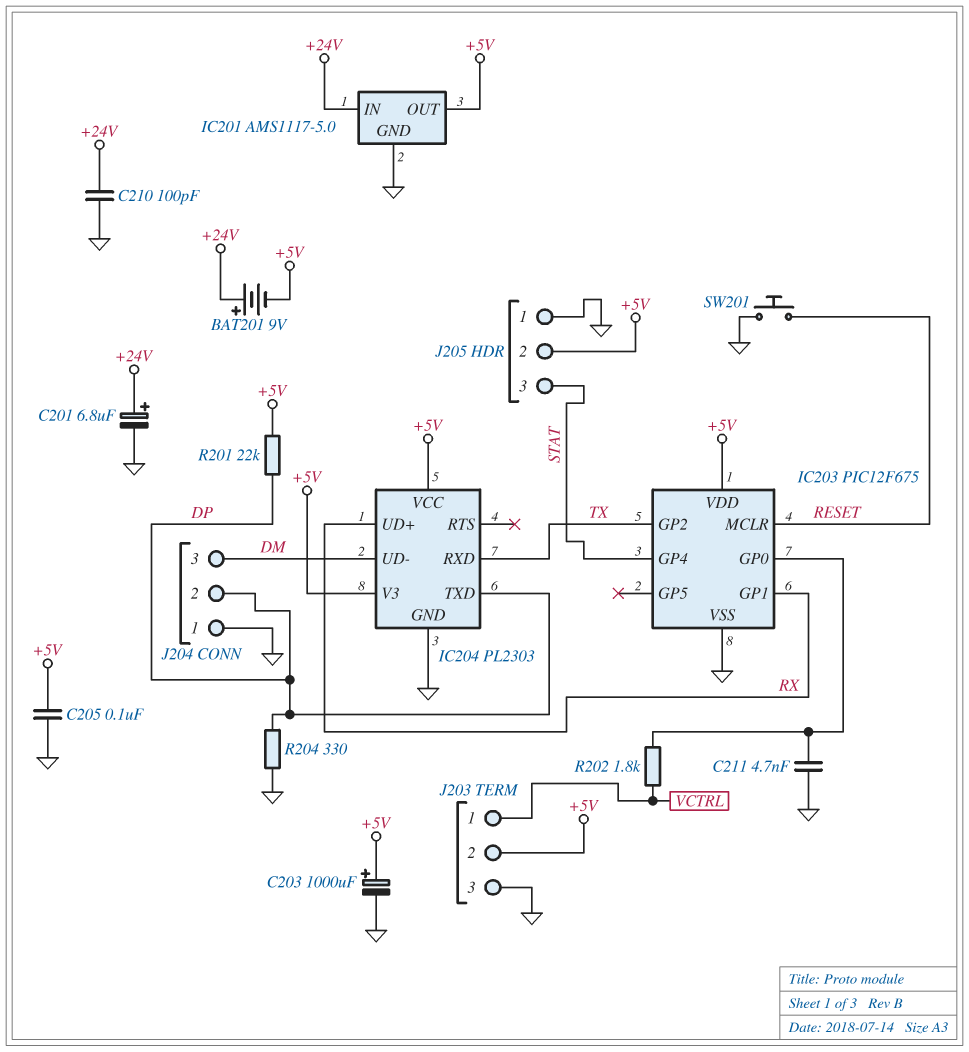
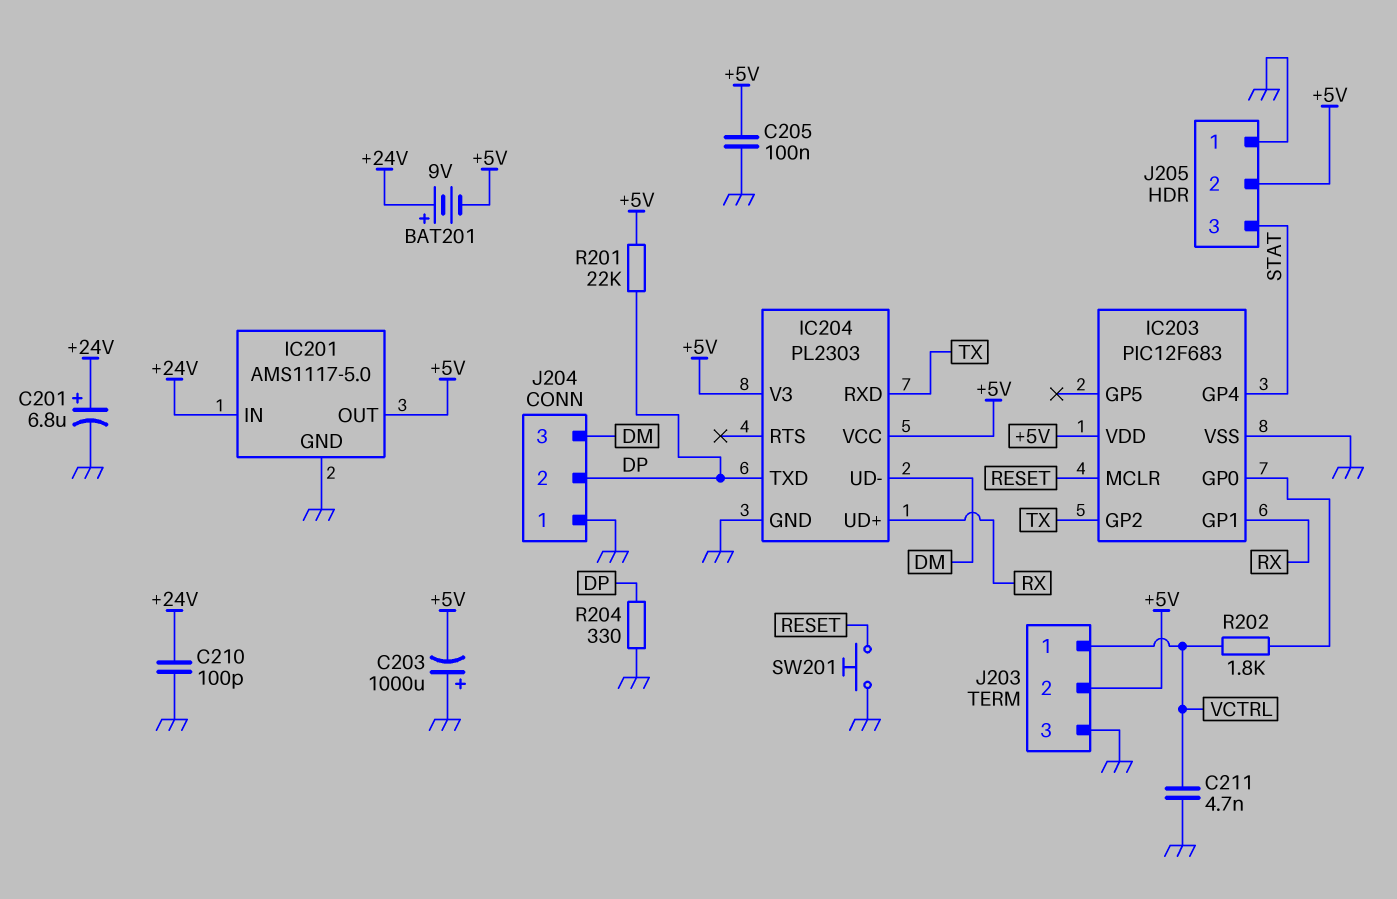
C203: 1000uF (plus +5V, minus GND) -> 1000uF (plus GND, minus +5V)
C211: 4.7nF (GND, IC203/GP0) -> 4.7nF (GND, VCTRL)
IC203: PIC12F675 -> PIC12F683

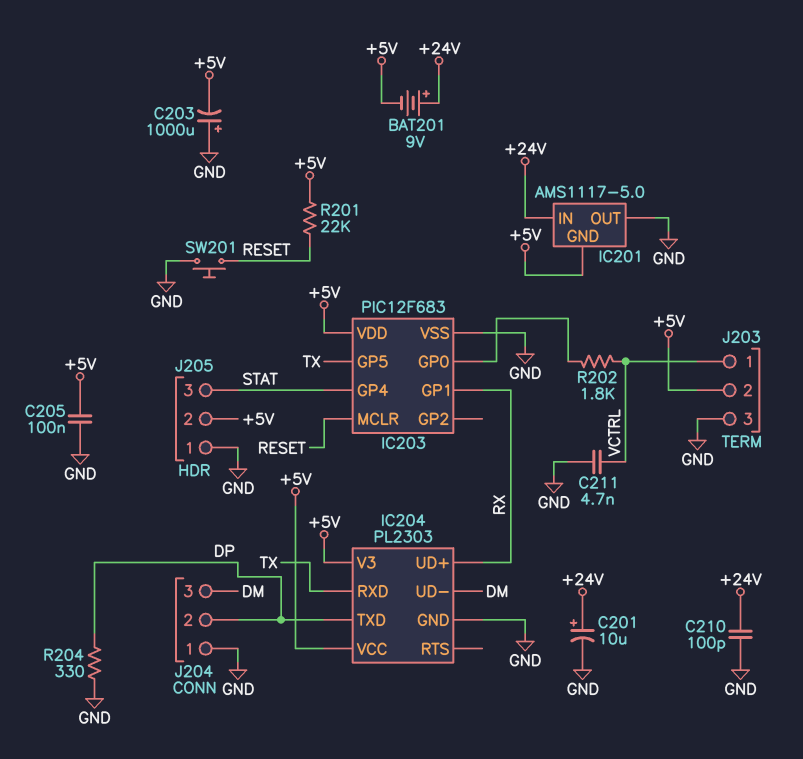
C201: 6.8uF (plus +24V, minus GND) -> 10uF (plus +24V, minus GND)
IC201 pin GND: GND -> +5V
IC201 pin OUT: +5V -> GND
IC203 pin GP2: TX -> none
IC203 pin GP5: none -> TX
R201: 22k (+5V, DP) -> 22k (+5V, RESET)

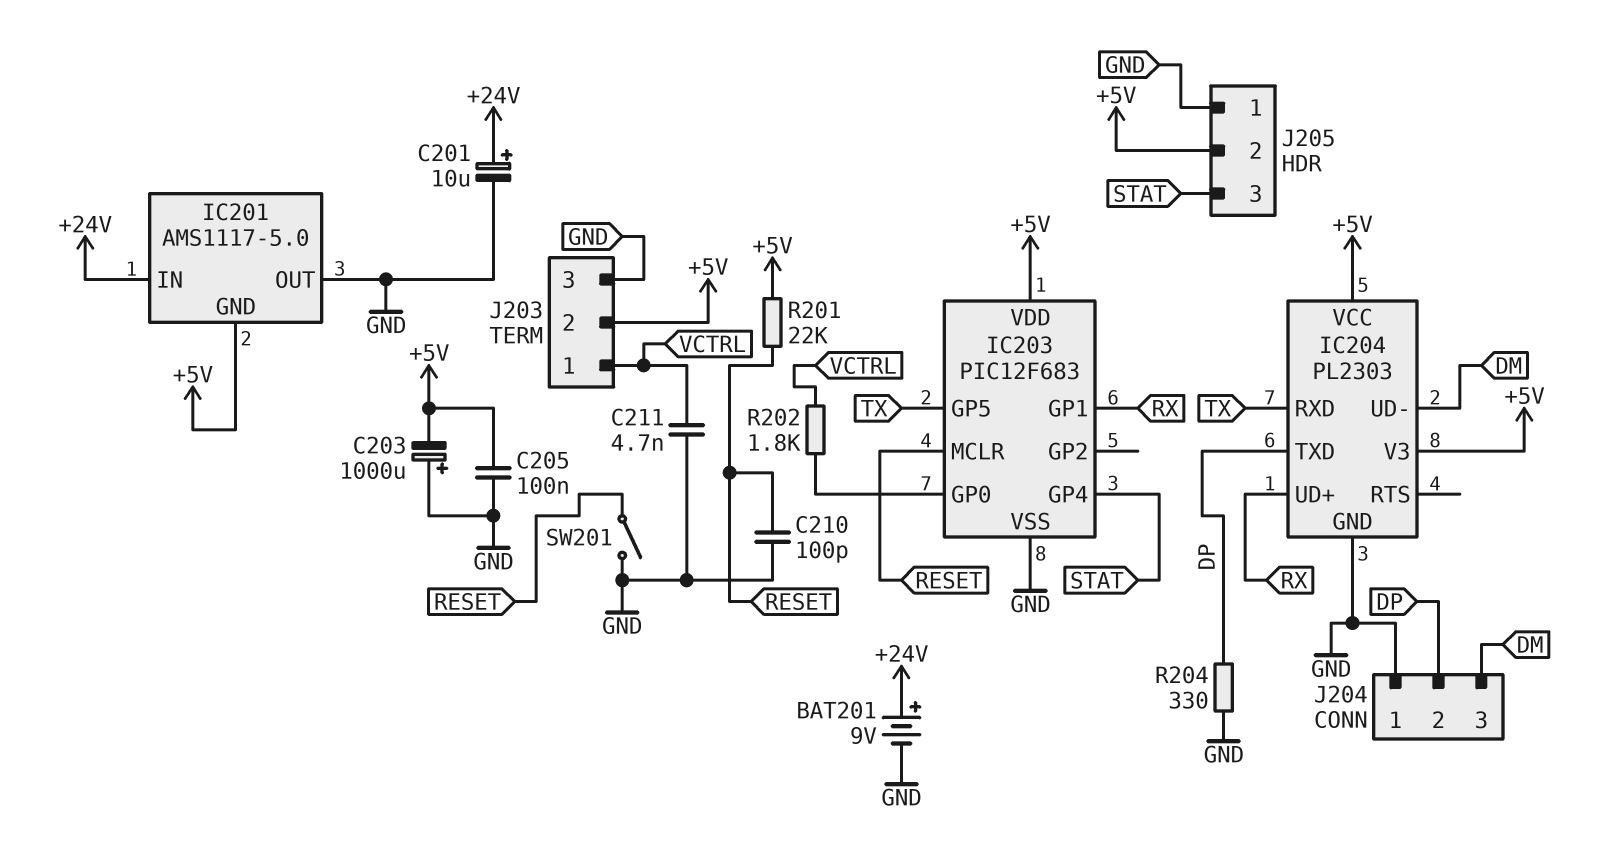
BAT201: 9V (plus +24V, minus +5V) -> 9V (plus +24V, minus GND)
C210: 100pF (+24V, GND) -> 100pF (GND, RESET)
SW201: button (GND, RESET) -> switch (GND, RESET)

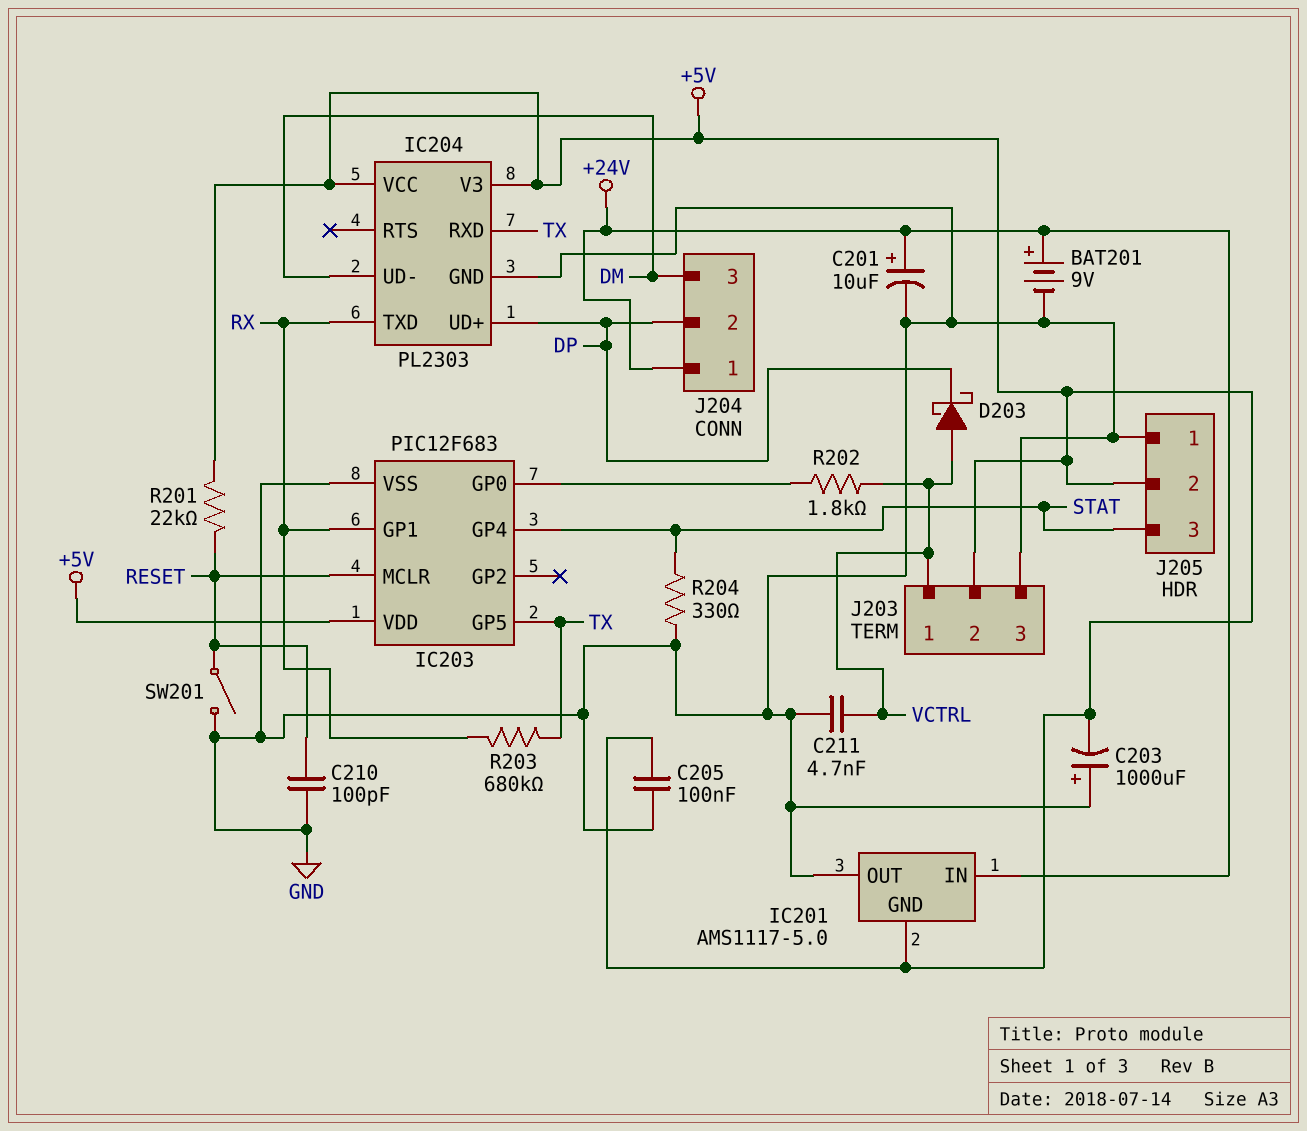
D203: none -> schottky (A VCTRL, K DP)
IC204 pin TXD: DP -> RX
IC204 pin UD+: RX -> DP
J204 pin 1: GND -> +24V
R203: none -> 680k (RX, TX)
R204: 330 (DP, GND) -> 330 (GND, STAT)

